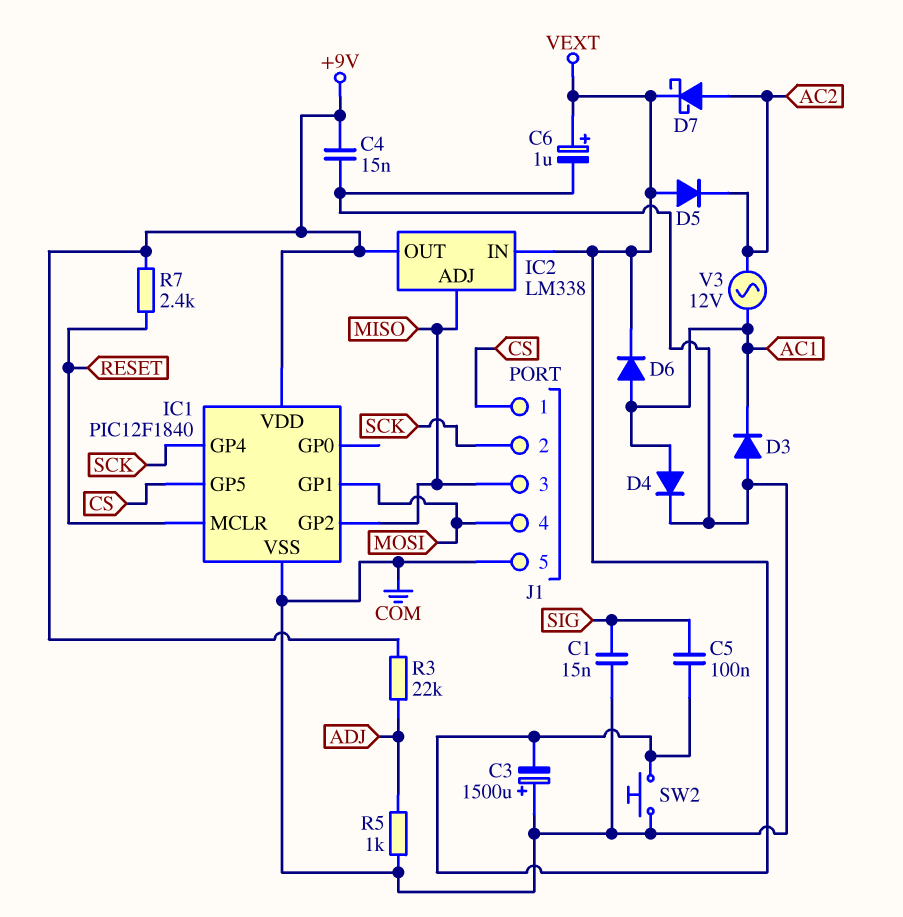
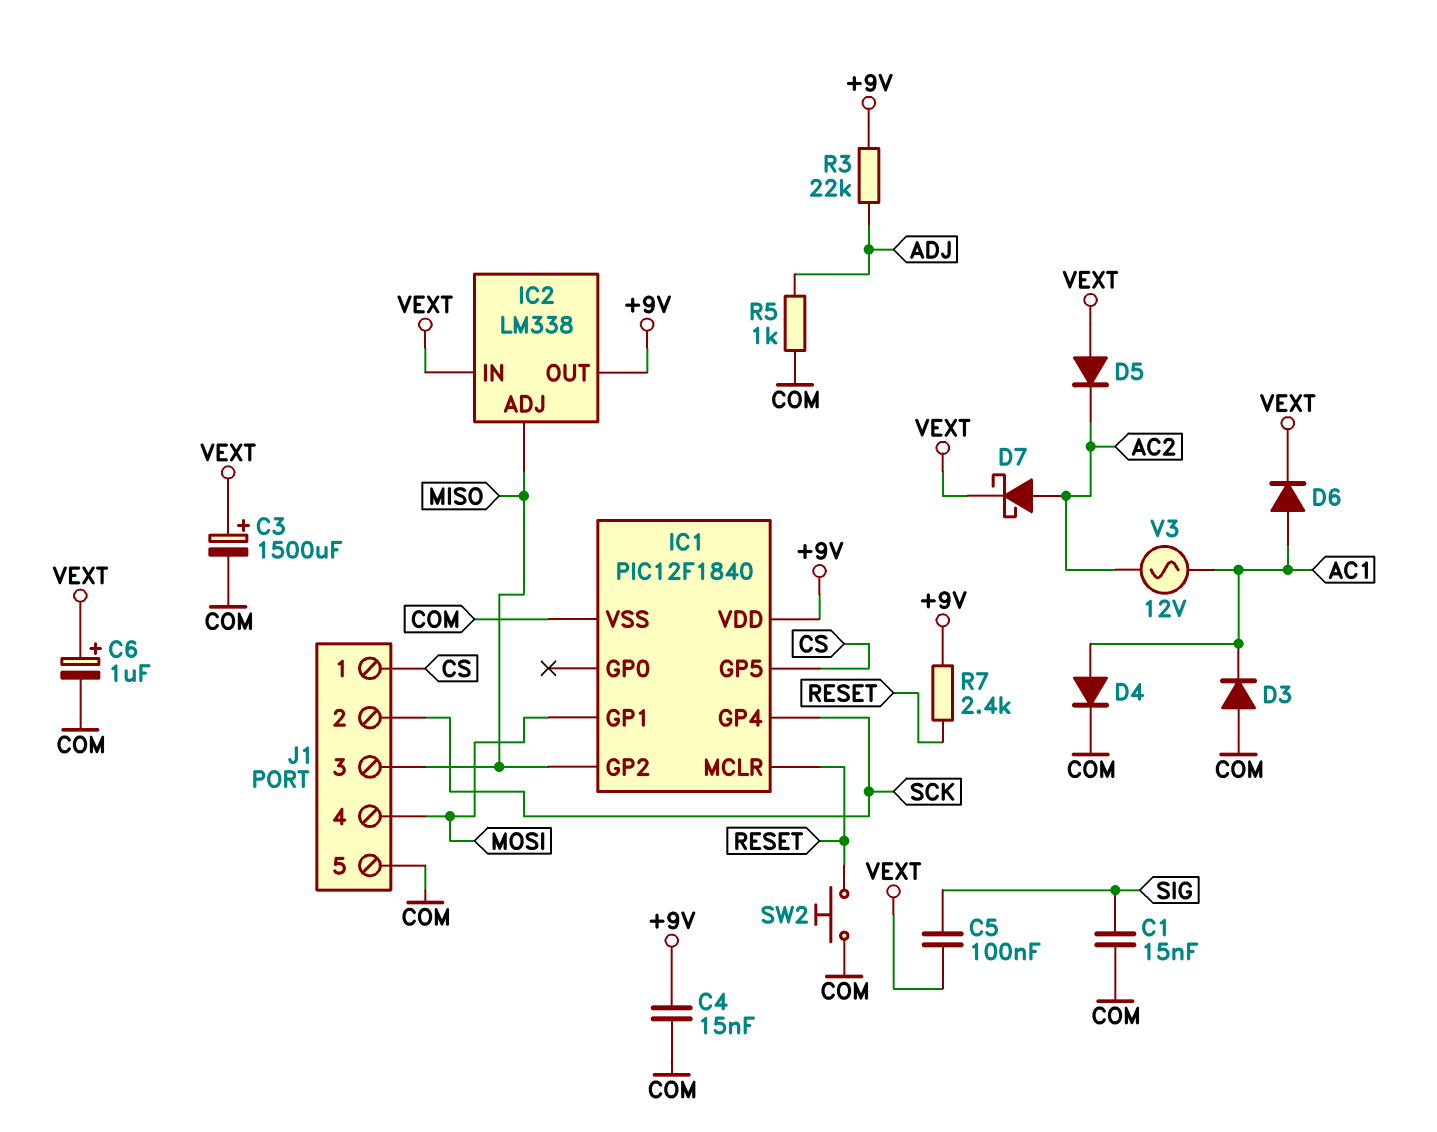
C3: 1500uF (plus COM, minus VEXT) -> 1500uF (plus VEXT, minus COM)
SW2: button (COM, VEXT) -> button (COM, RESET)

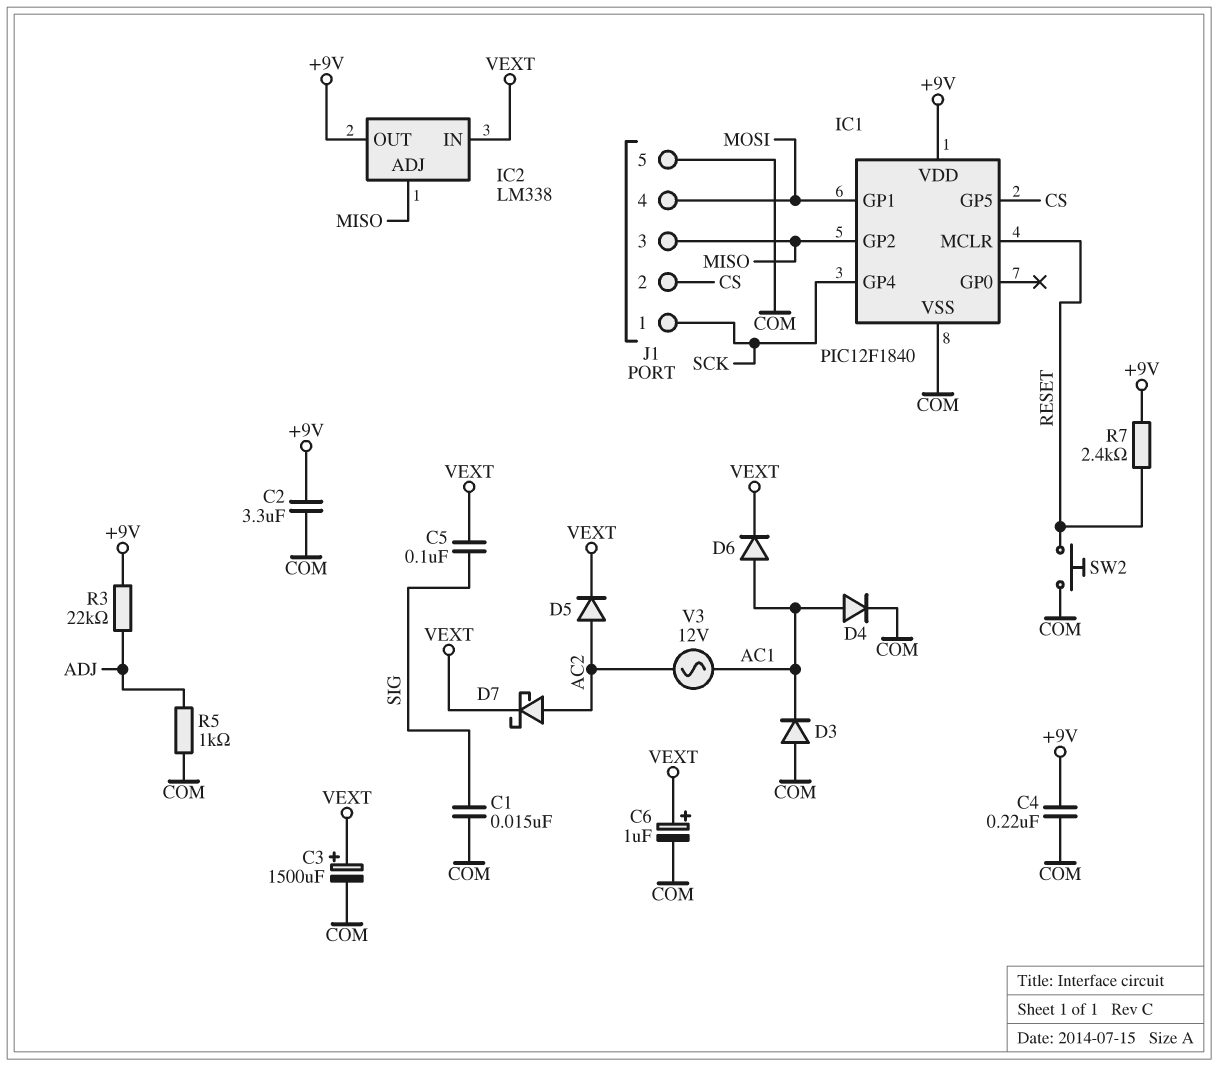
C2: none -> 3.3uF (+9V, COM)
C4: 15nF (+9V, COM) -> 220nF (+9V, COM)
D5: diode (A VEXT, K AC2) -> diode (A AC2, K VEXT)
J1 pin 1: CS -> SCK
J1 pin 2: SCK -> CS

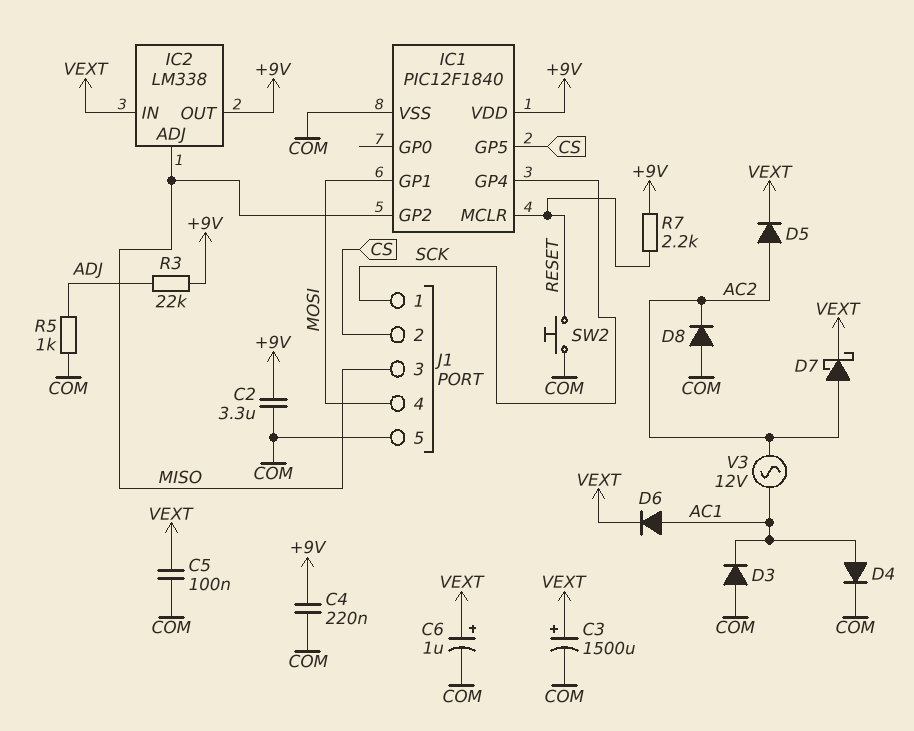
C1: 15nF (COM, SIG) -> none
C5: 100nF (SIG, VEXT) -> 100nF (COM, VEXT)
D8: none -> diode (A COM, K AC2)
R7: 2.4k (+9V, RESET) -> 2.2k (+9V, RESET)

